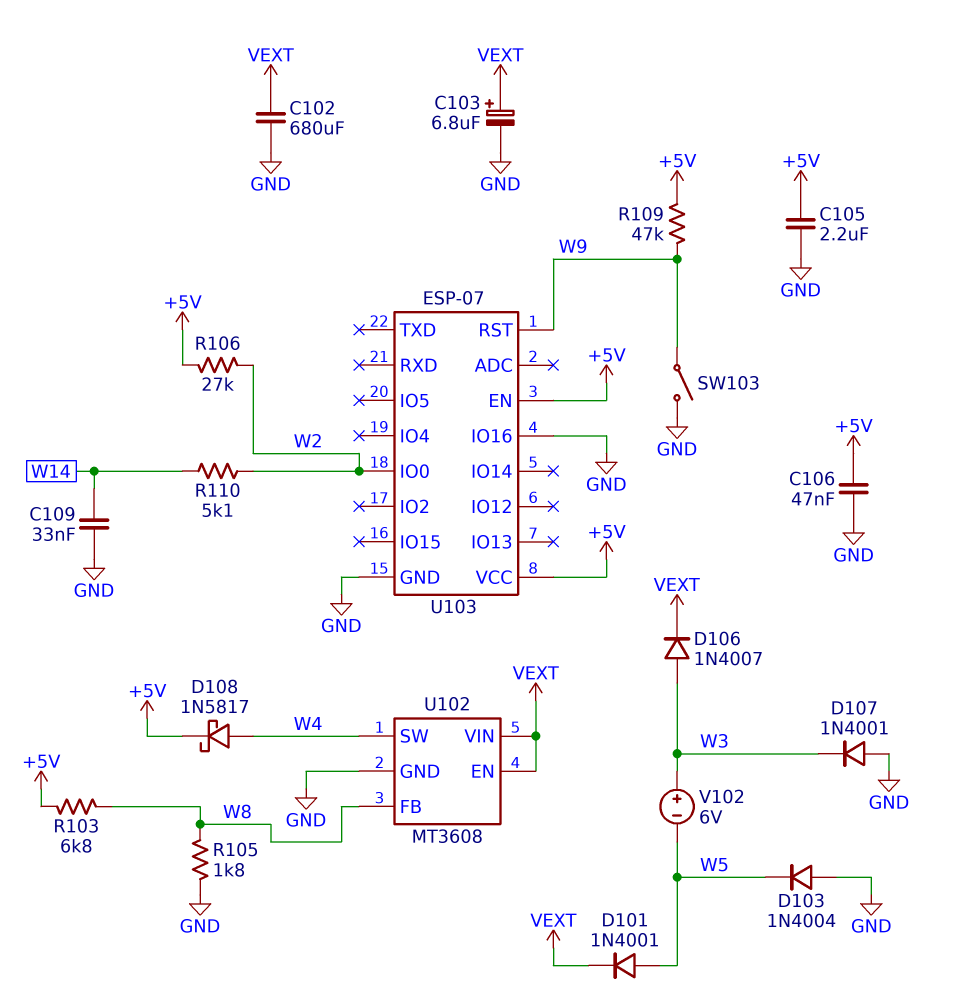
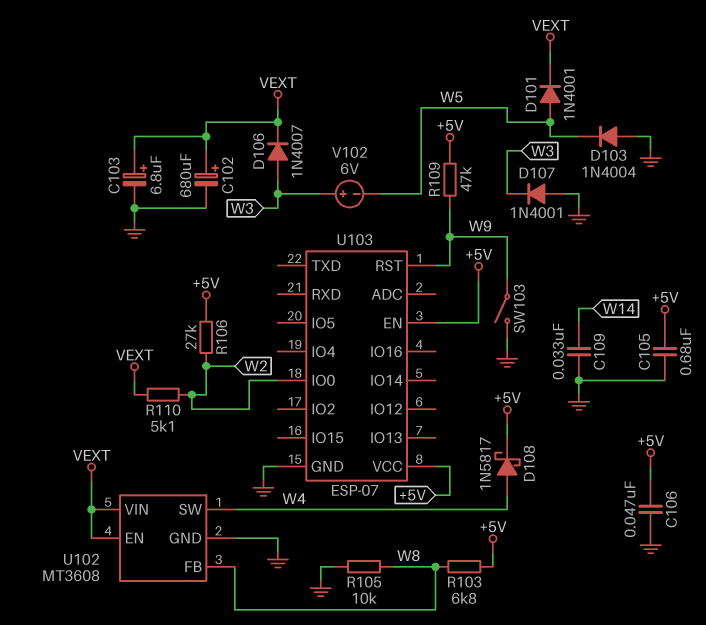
C102: 680uF (GND, VEXT) -> 680uF (plus VEXT, minus GND)
C105: 2.2uF (+5V, GND) -> 680nF (+5V, GND)
R105: 1.8k (GND, W8) -> 10k (GND, W8)
R110: 5.1k (W2, W14) -> 5.1k (VEXT, W2)
U103 pin IO16: GND -> none

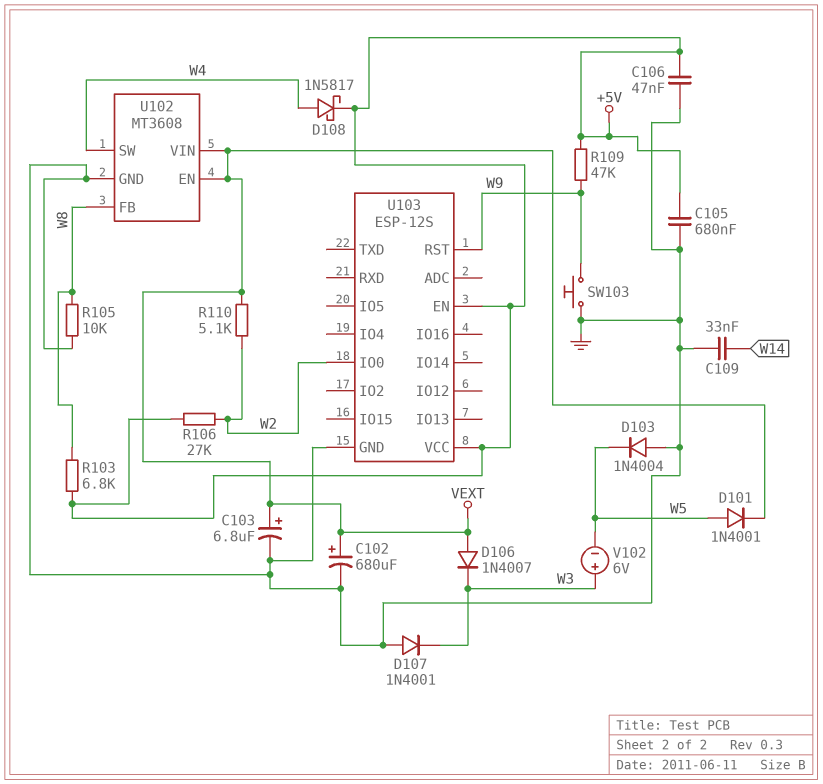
D106: diode 1N4007 (A W3, K VEXT) -> diode 1N4007 (A VEXT, K W3)
SW103: switch (GND, W9) -> button (GND, W9)
U103: ESP-07 -> ESP-12S

